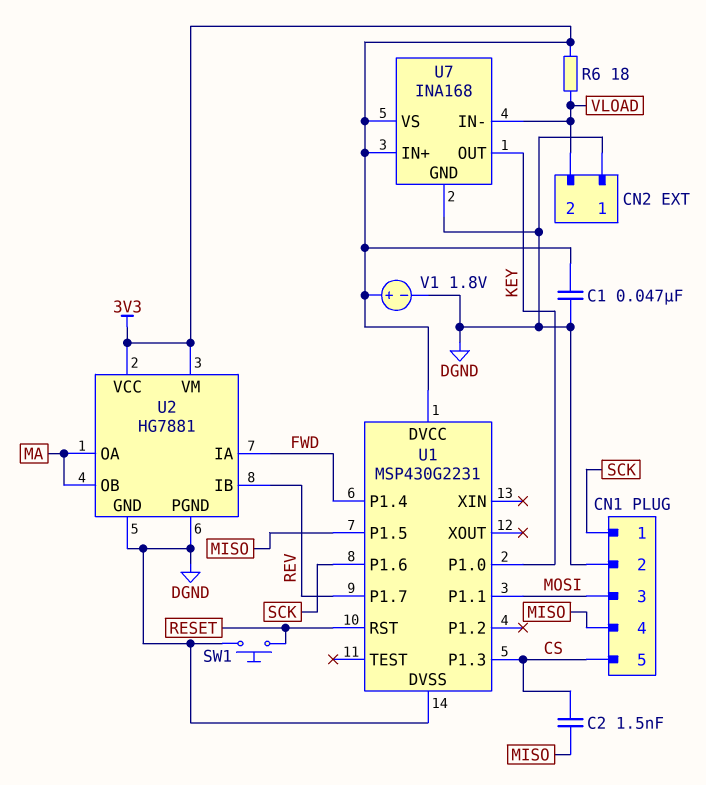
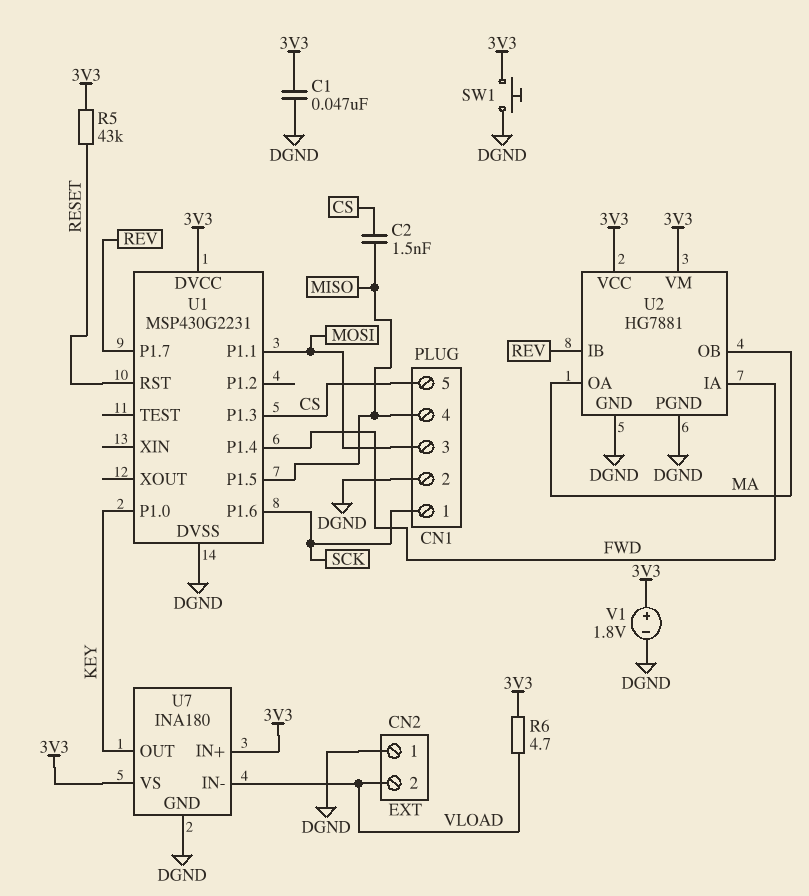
R5: none -> 43k (3V3, RESET)
R6: 18 (3V3, VLOAD) -> 4.7 (3V3, VLOAD)
SW1: button (DGND, RESET) -> button (3V3, DGND)
U7: INA168 -> INA180

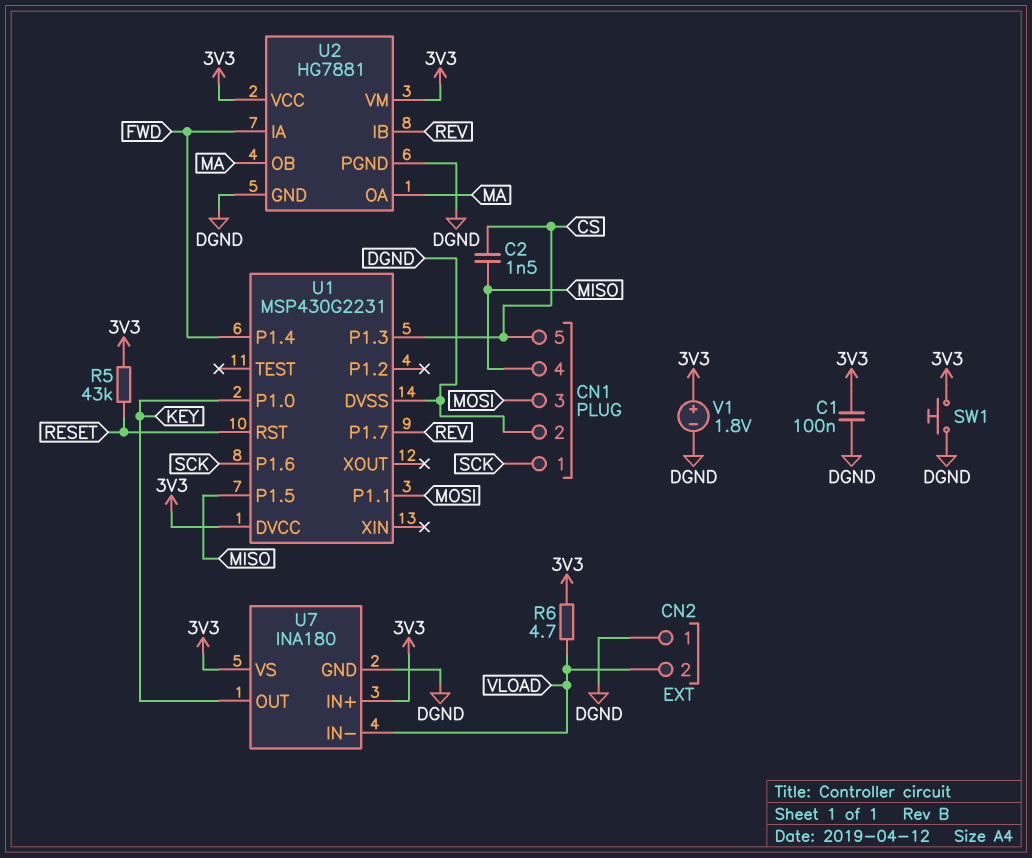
C1: 47nF (3V3, DGND) -> 100nF (3V3, DGND)

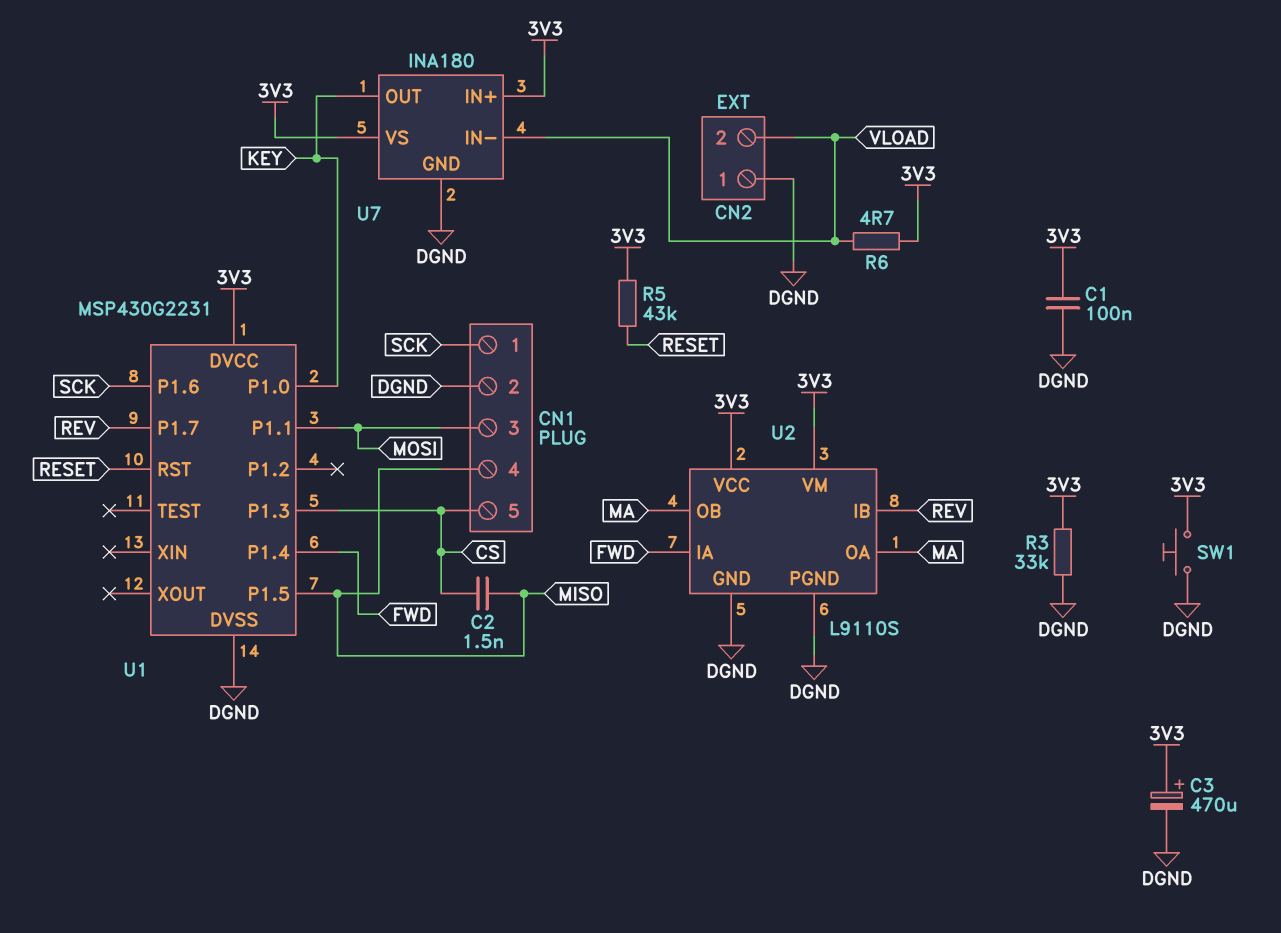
C3: none -> 470uF (plus 3V3, minus DGND)
R3: none -> 33k (3V3, DGND)
U2: HG7881 -> L9110S
V1: 1.8V (plus 3V3, minus DGND) -> none

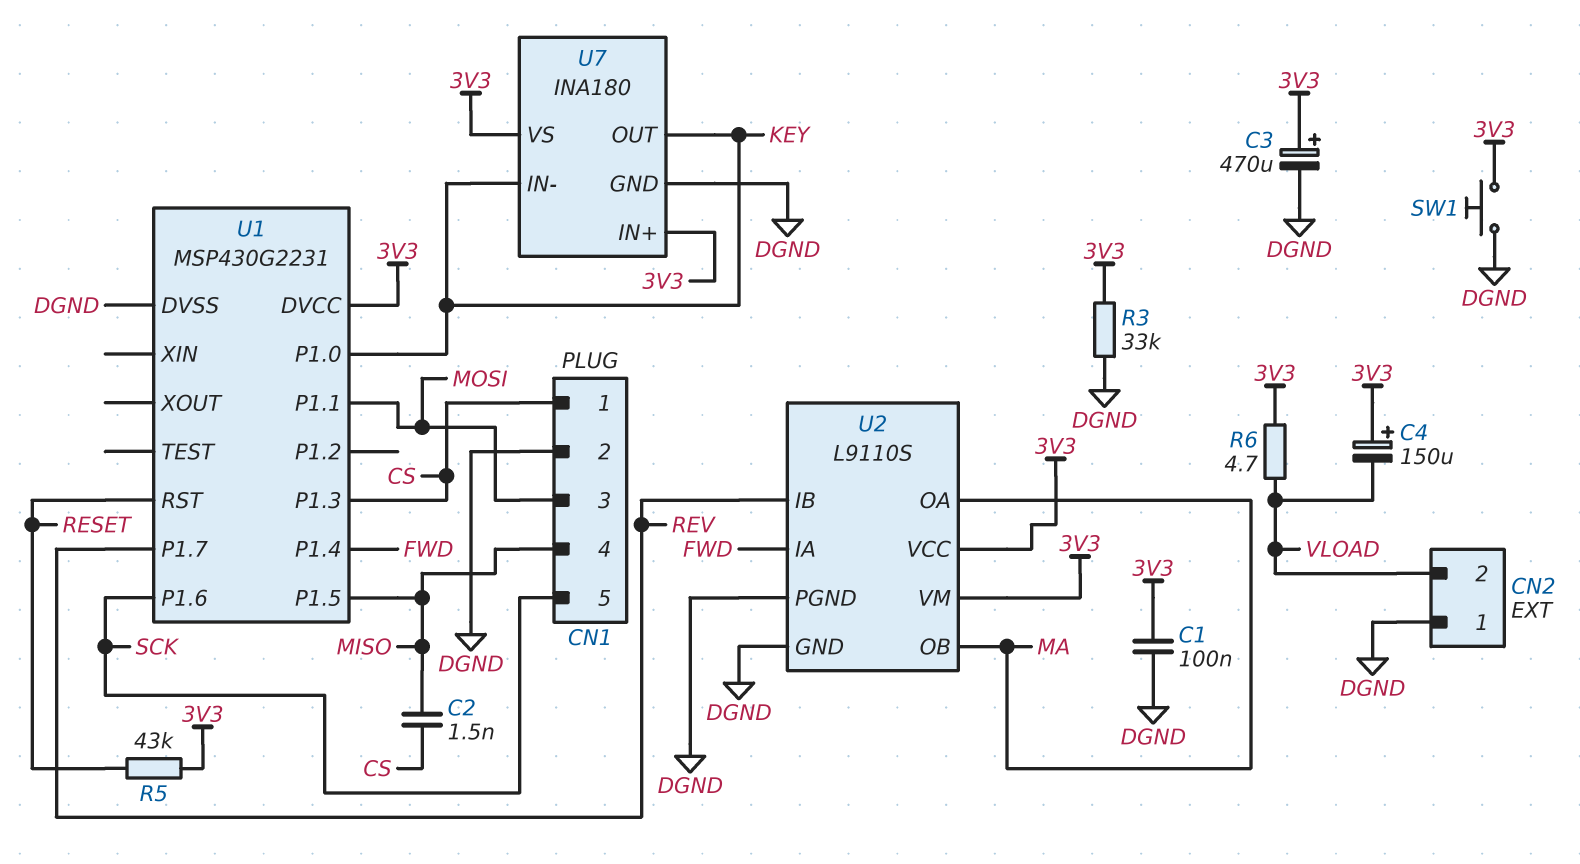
C4: none -> 150uF (plus 3V3, minus VLOAD)
CN1 pin 1: SCK -> CS
CN1 pin 5: CS -> SCK
U7 pin IN-: VLOAD -> KEY

